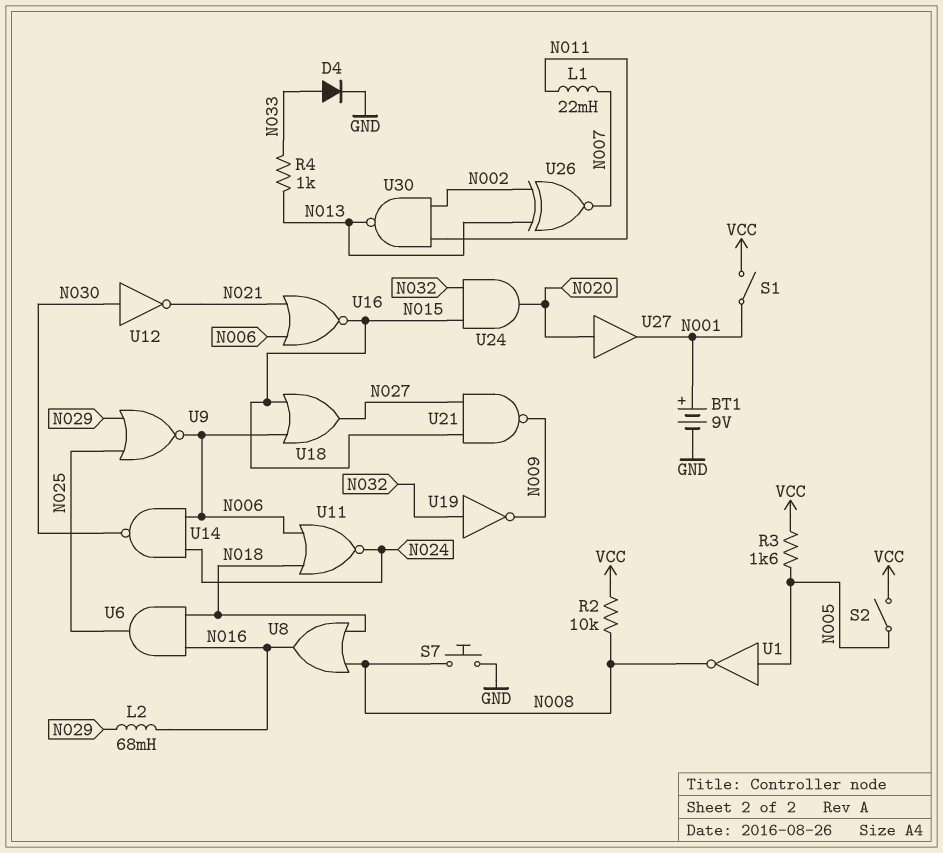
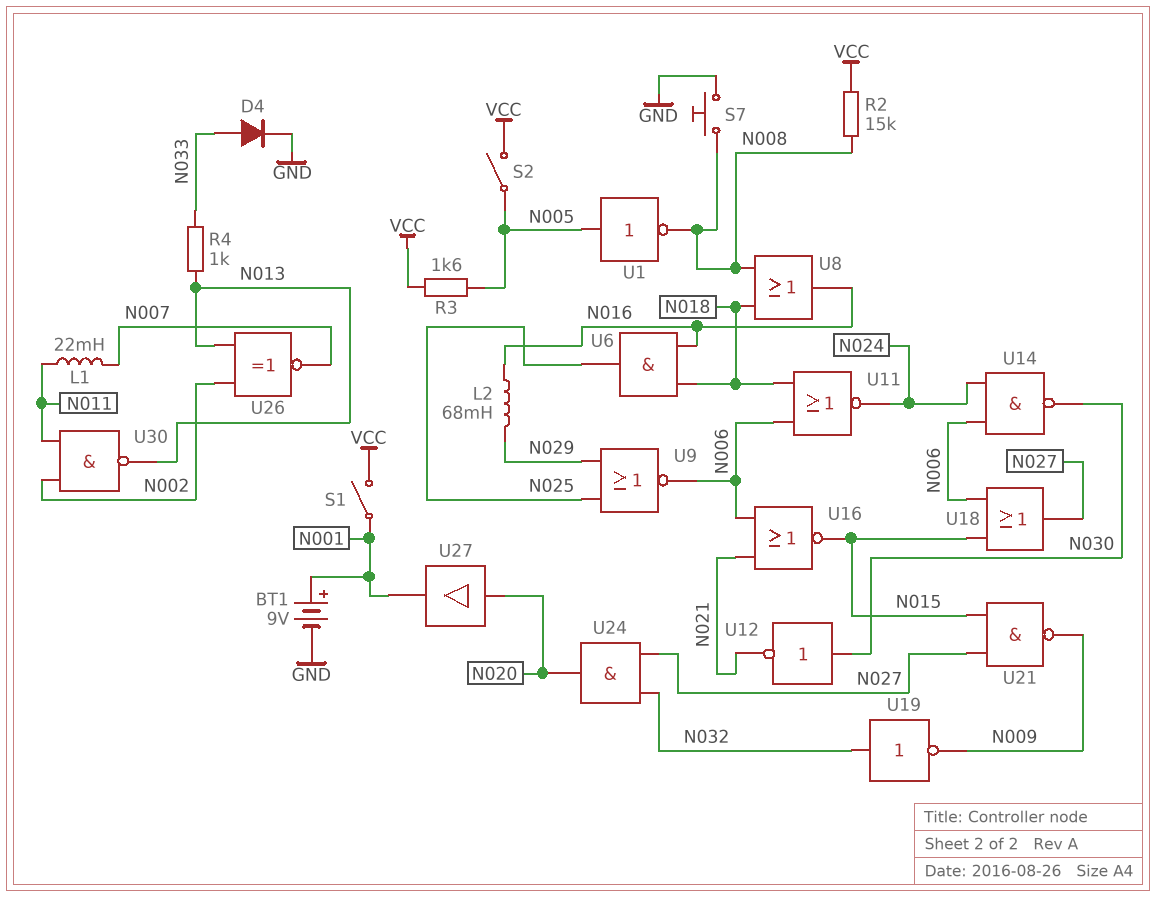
R2: 10k (N008, VCC) -> 15k (N008, VCC)
U24: AND (in N015, in N032, out N020) -> AND (in N027, in N032, out N020)

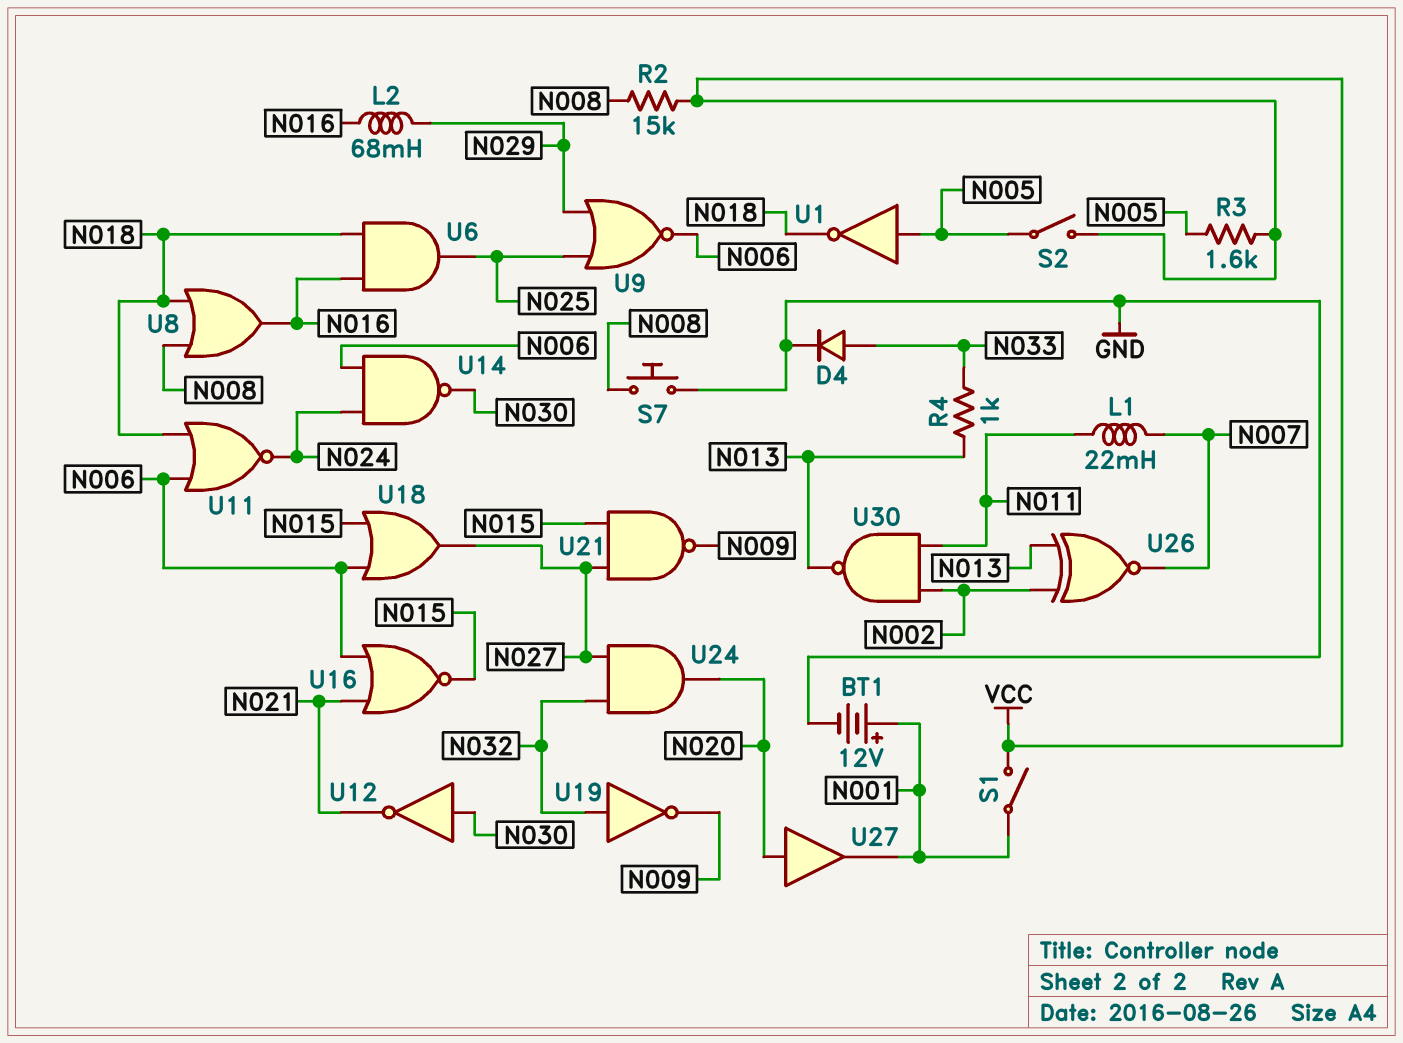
BT1: 9V (plus N001, minus GND) -> 12V (plus N001, minus GND)
U1: NOT (in N005, out N008) -> NOT (in N005, out N018)

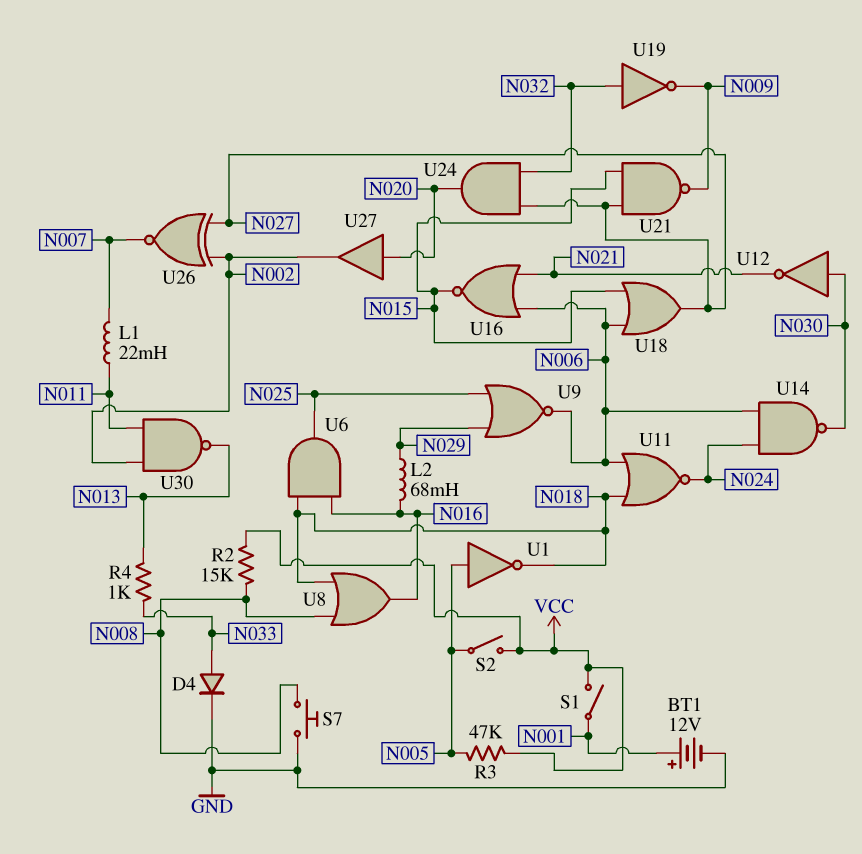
R3: 1.6k (N005, VCC) -> 47k (N005, VCC)
U26: XNOR (in N002, in N013, out N007) -> XNOR (in N002, in N027, out N007)
U27: buffer (in N020, out N001) -> buffer (in N020, out N002)

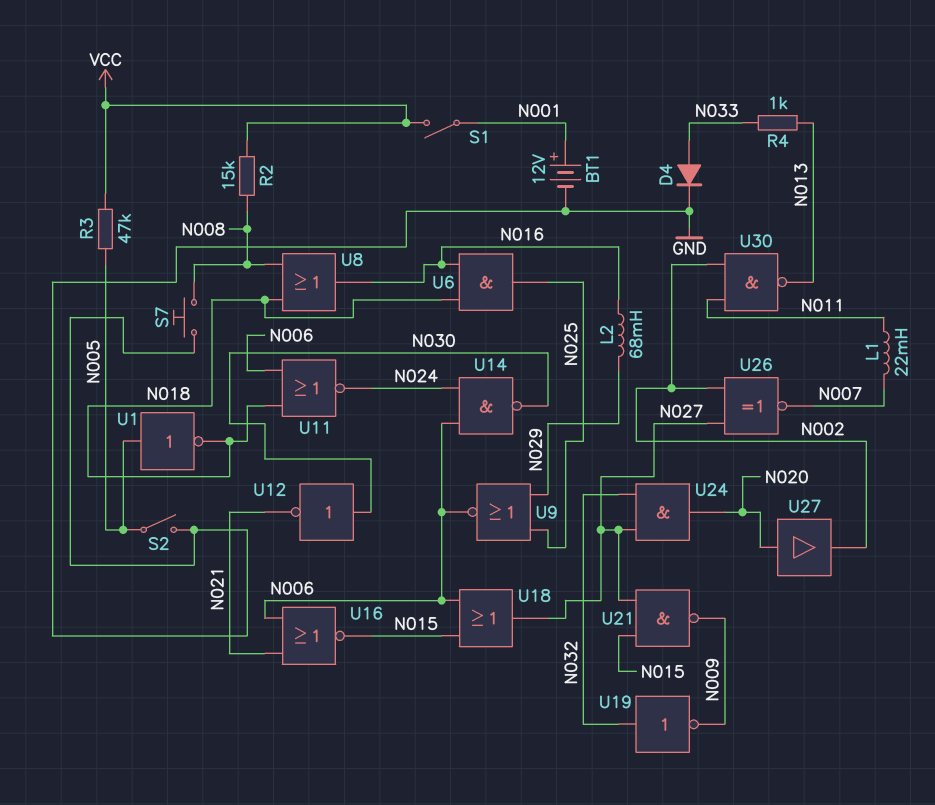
S2: switch (N005, VCC) -> switch (GND, N005)

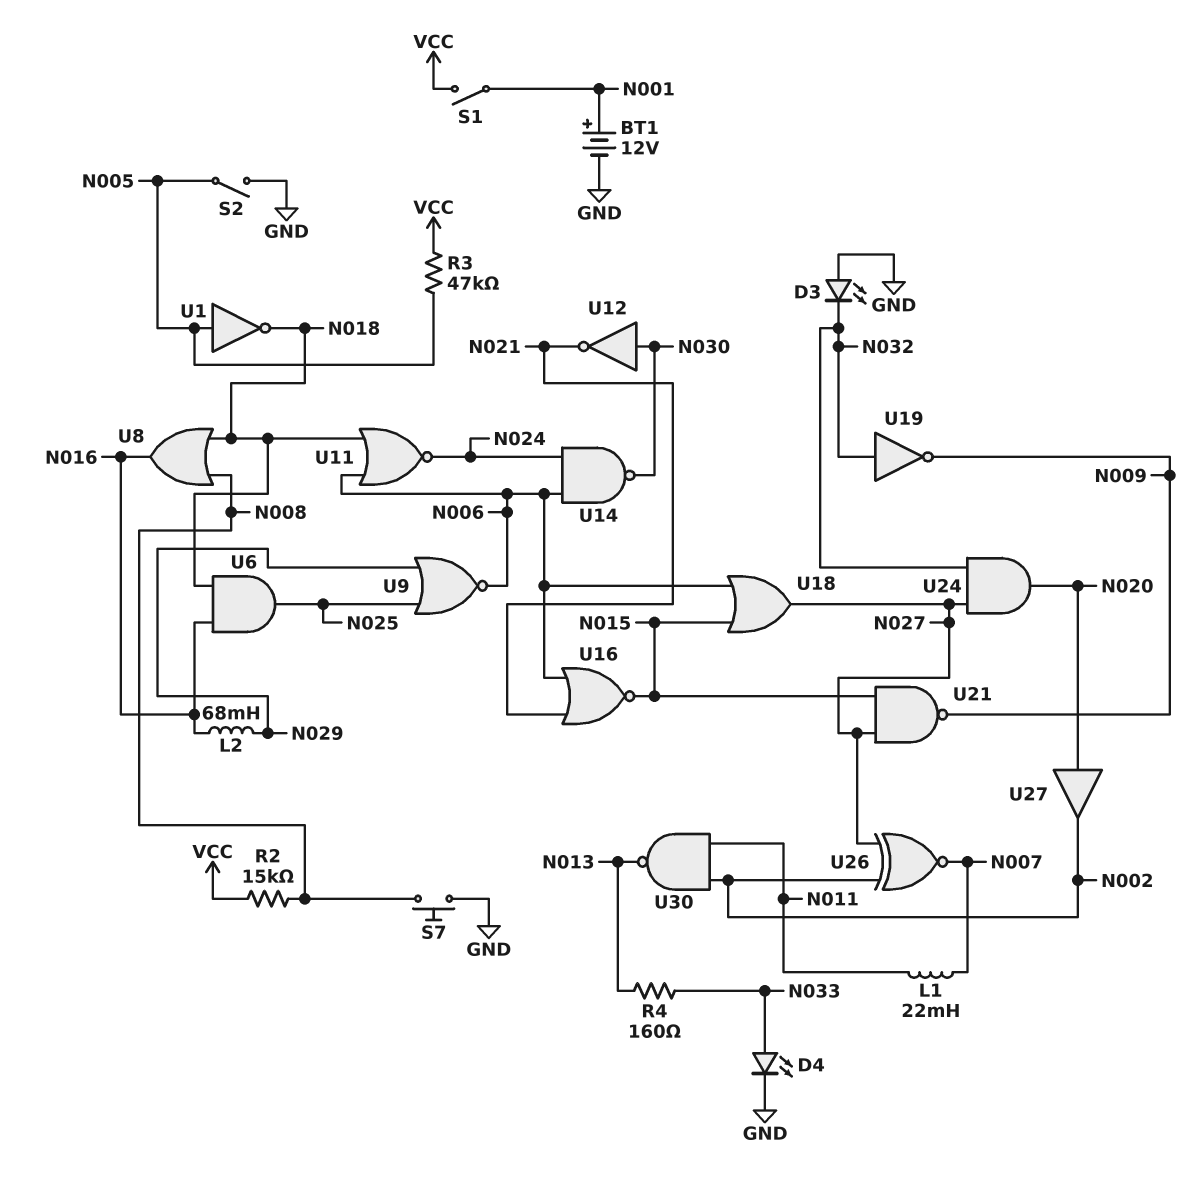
D3: none -> LED (A GND, K N032)
D4: diode (A N033, K GND) -> LED (A N033, K GND)
R4: 1k (N013, N033) -> 160 (N013, N033)

